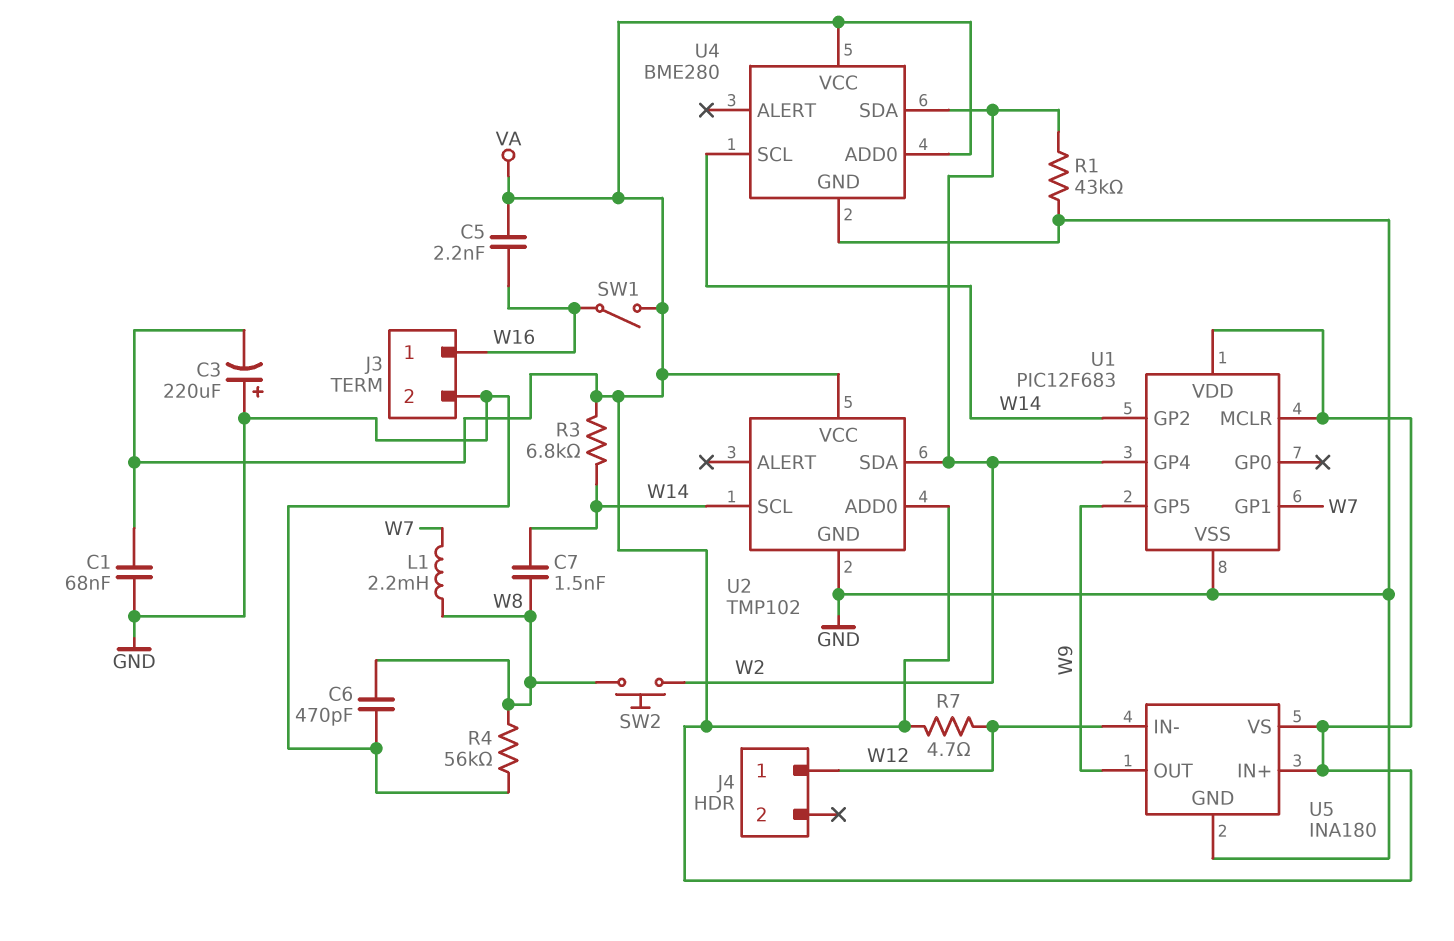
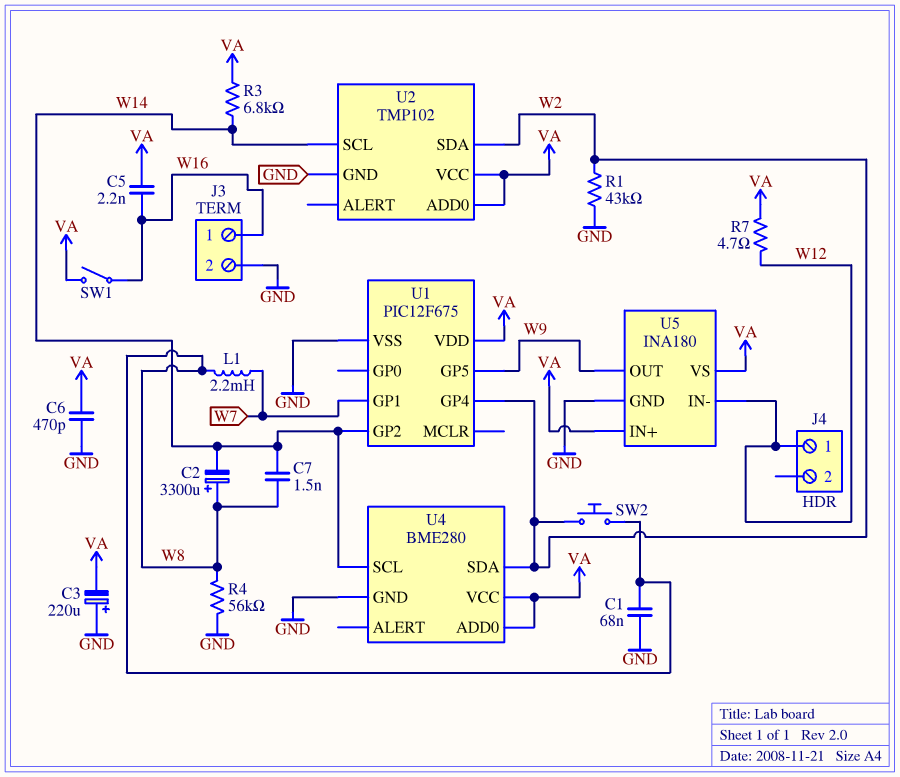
C1: 68nF (GND, VA) -> 68nF (GND, W8)
C2: none -> 3300uF (plus W8, minus W14)
C6: 470pF (GND, W8) -> 470pF (GND, VA)
U1: PIC12F683 -> PIC12F675
U1 pin MCLR: VA -> none

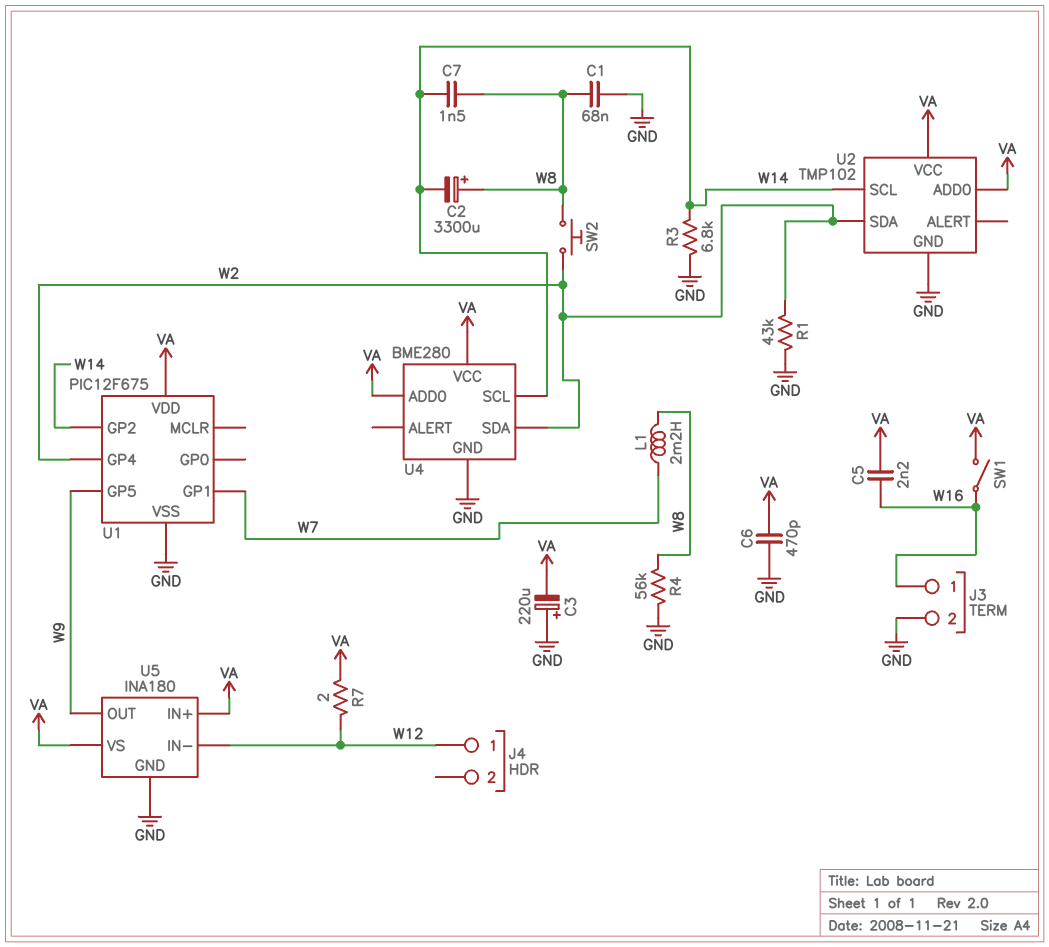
R3: 6.8k (VA, W14) -> 6.8k (GND, W14)
R7: 4.7 (VA, W12) -> 2 (VA, W12)

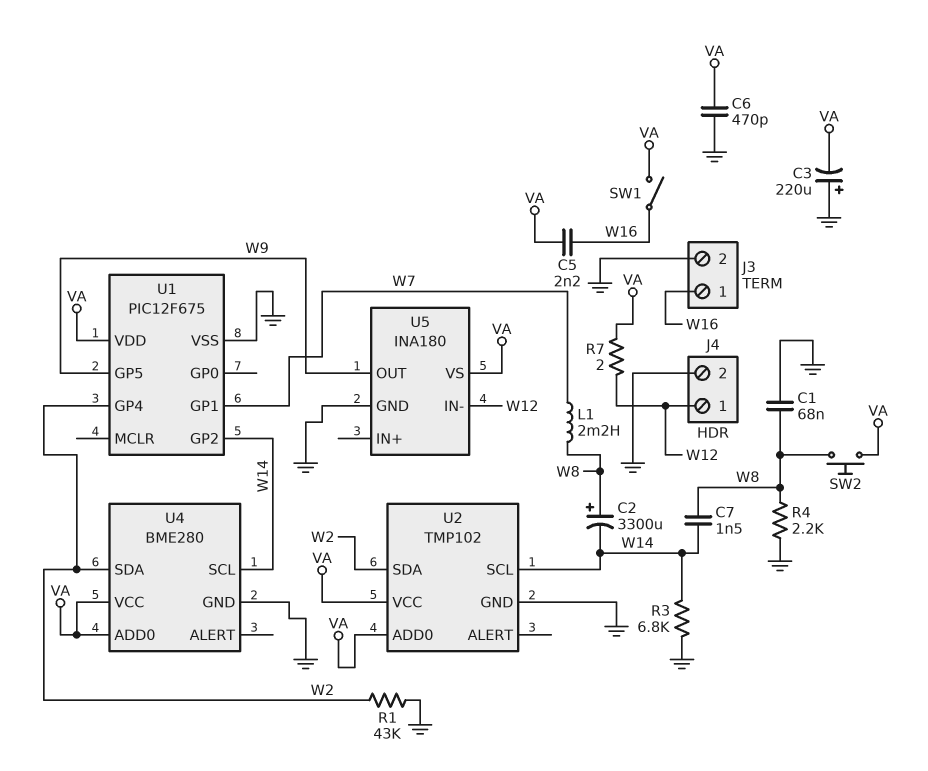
J4 pin 2: none -> GND
R4: 56k (GND, W8) -> 2.2k (GND, W8)
SW2: button (W2, W8) -> button (VA, W8)
U5 pin IN+: VA -> none

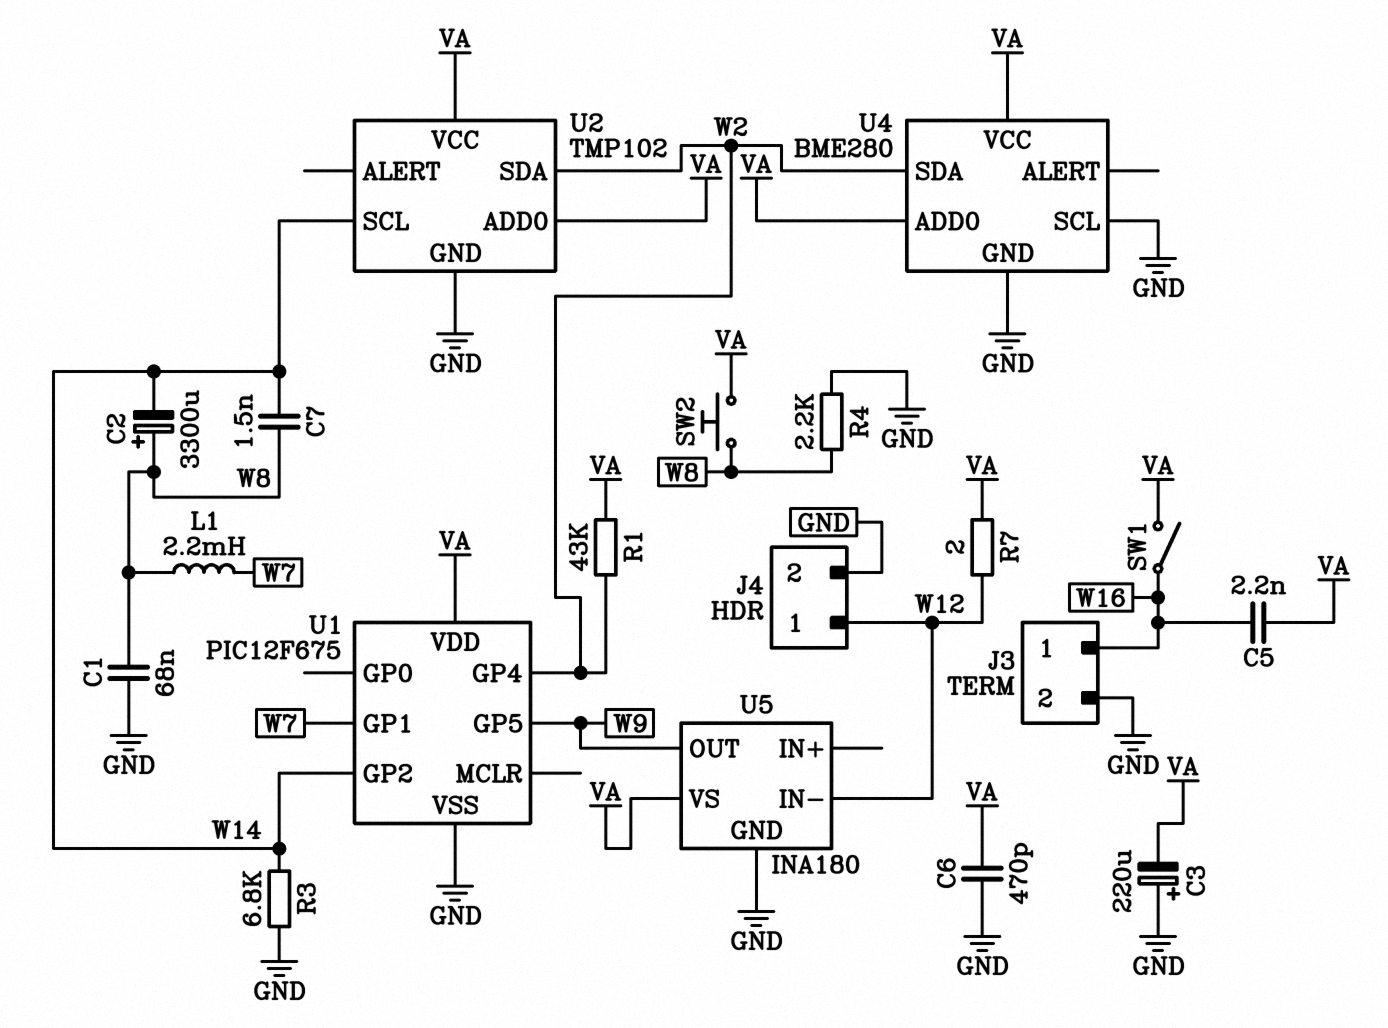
R1: 43k (GND, W2) -> 43k (VA, W2)
U4 pin SCL: W14 -> GND

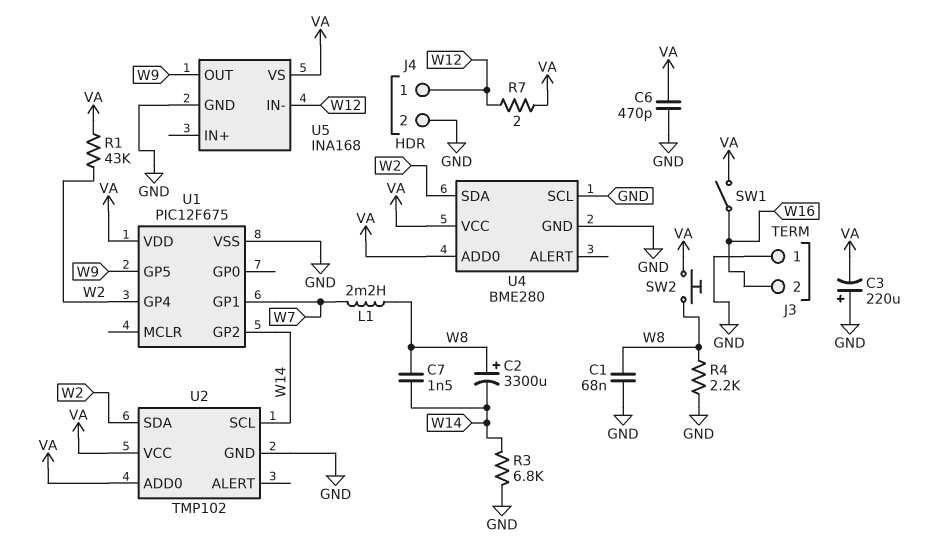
C5: 2.2nF (VA, W16) -> none
J3 pin 1: W16 -> GND
J3 pin 2: GND -> W16
U5: INA180 -> INA168

